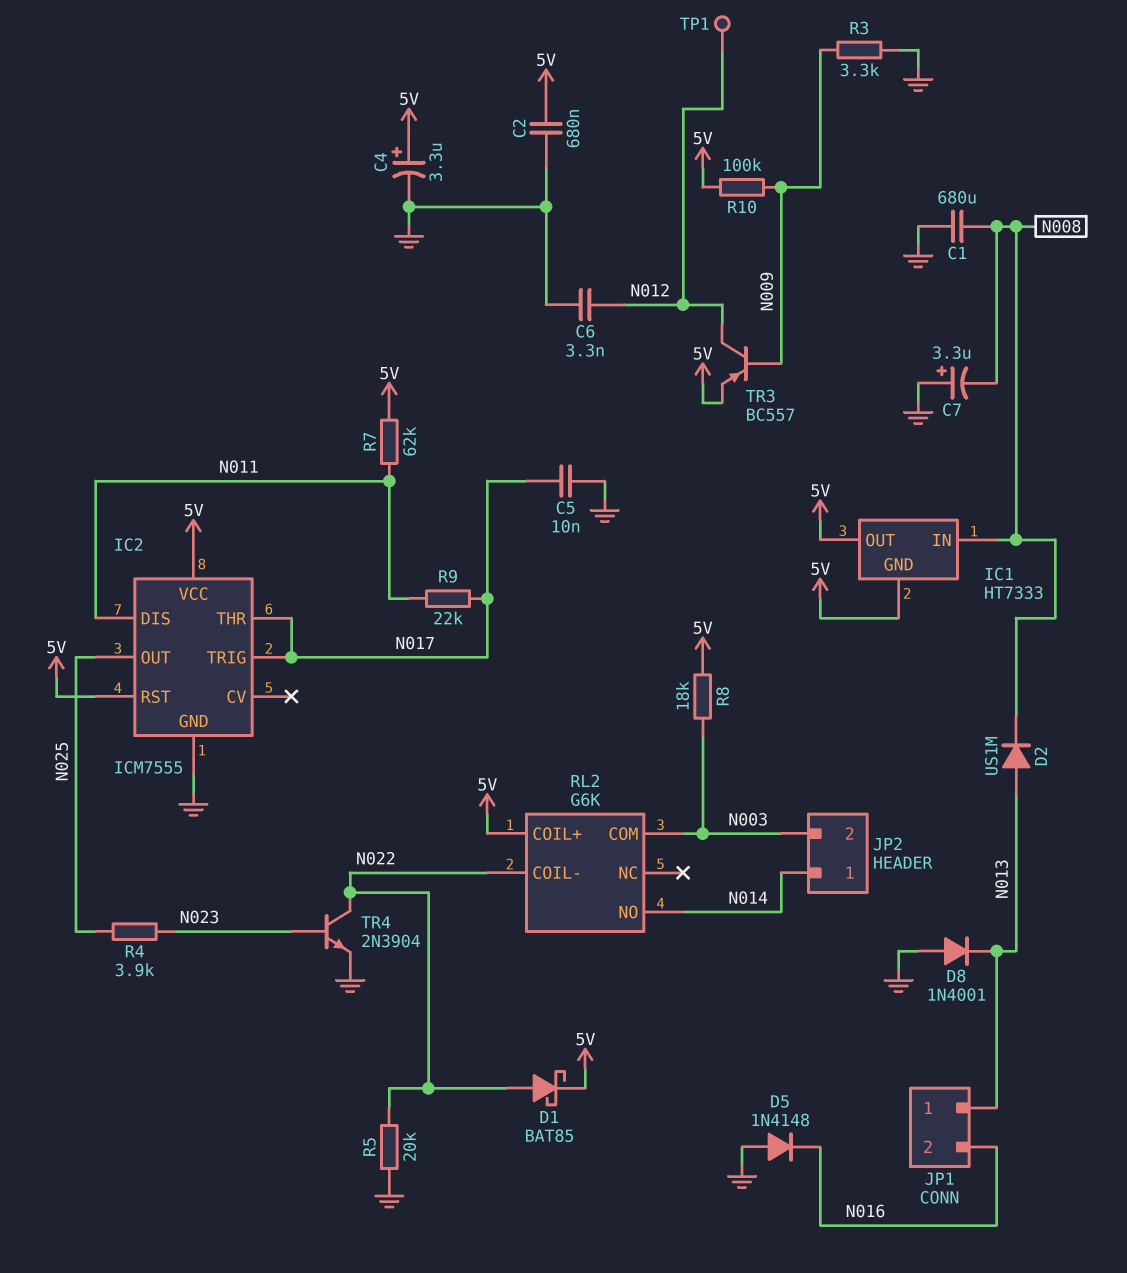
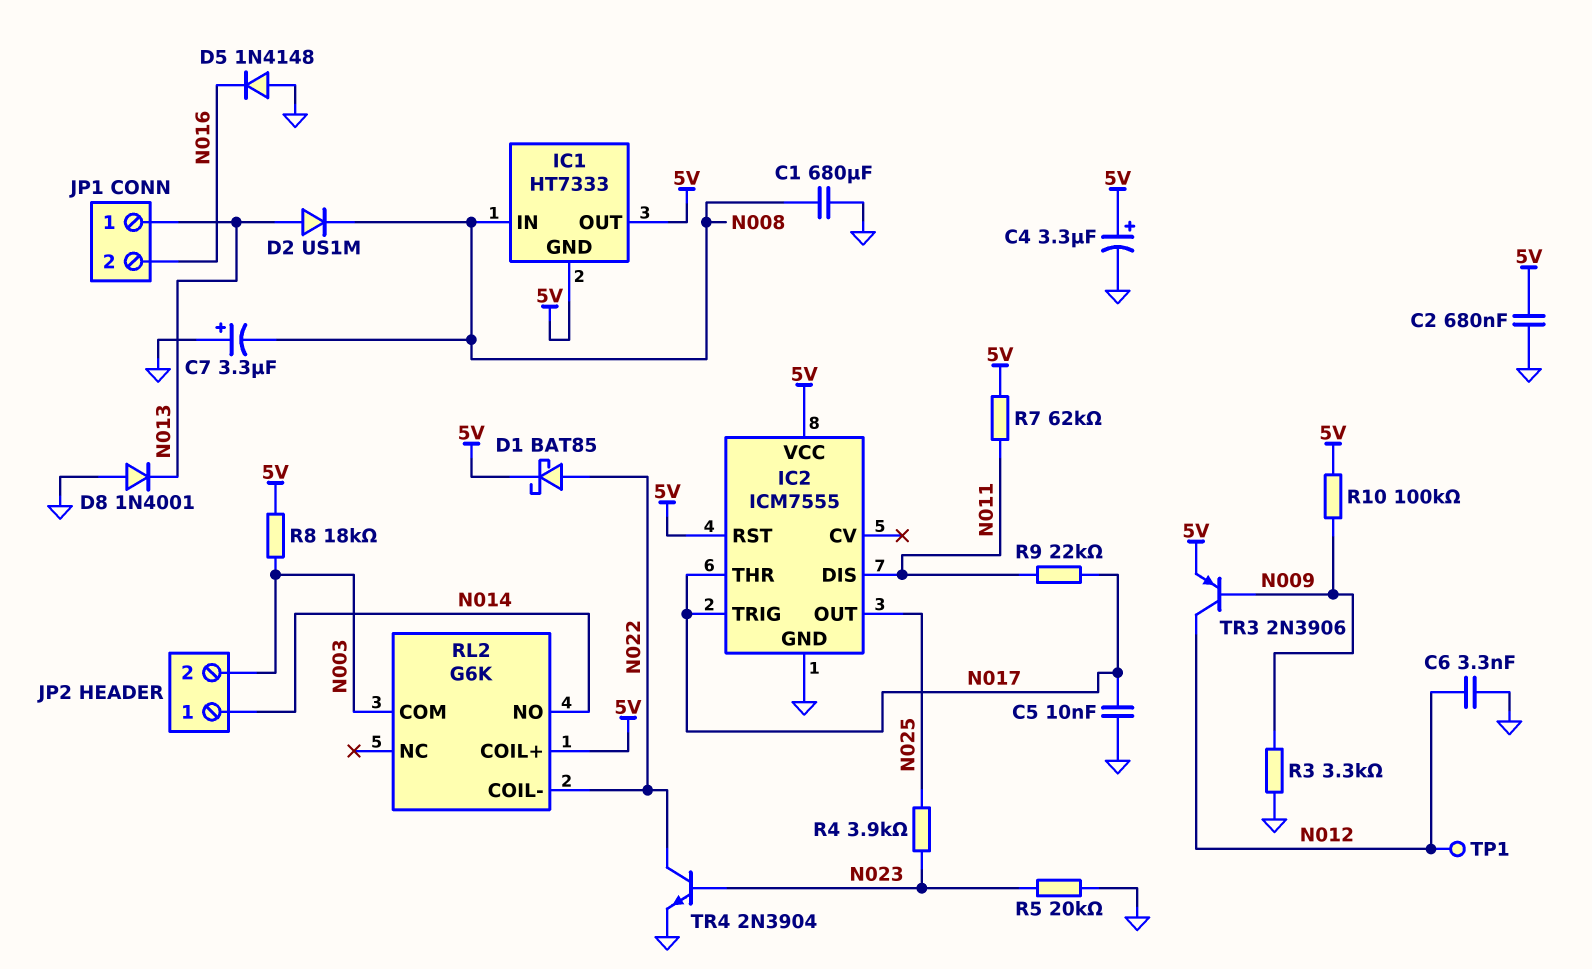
R5: 20k (GND, N022) -> 20k (GND, N023)
TR3: PNP BC557 (B N009, C N012, E 5V) -> PNP 2N3906 (B N009, C N012, E 5V)

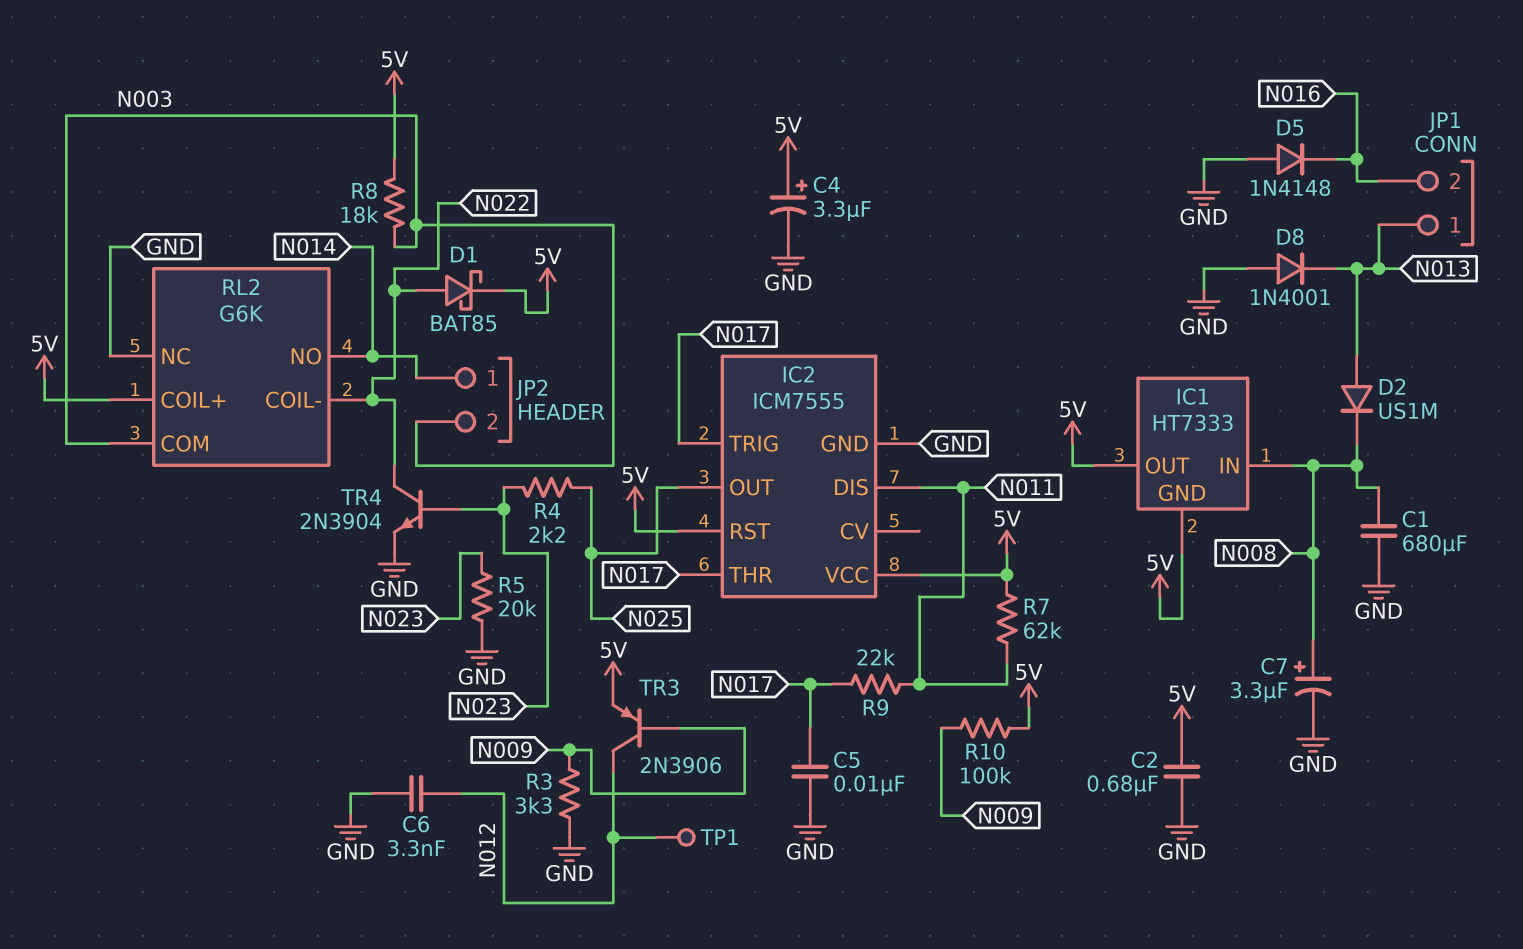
C7: 3.3uF (plus GND, minus N008) -> 3.3uF (plus N008, minus GND)
R4: 3.9k (N023, N025) -> 2.2k (N023, N025)
RL2 pin NC: none -> GND

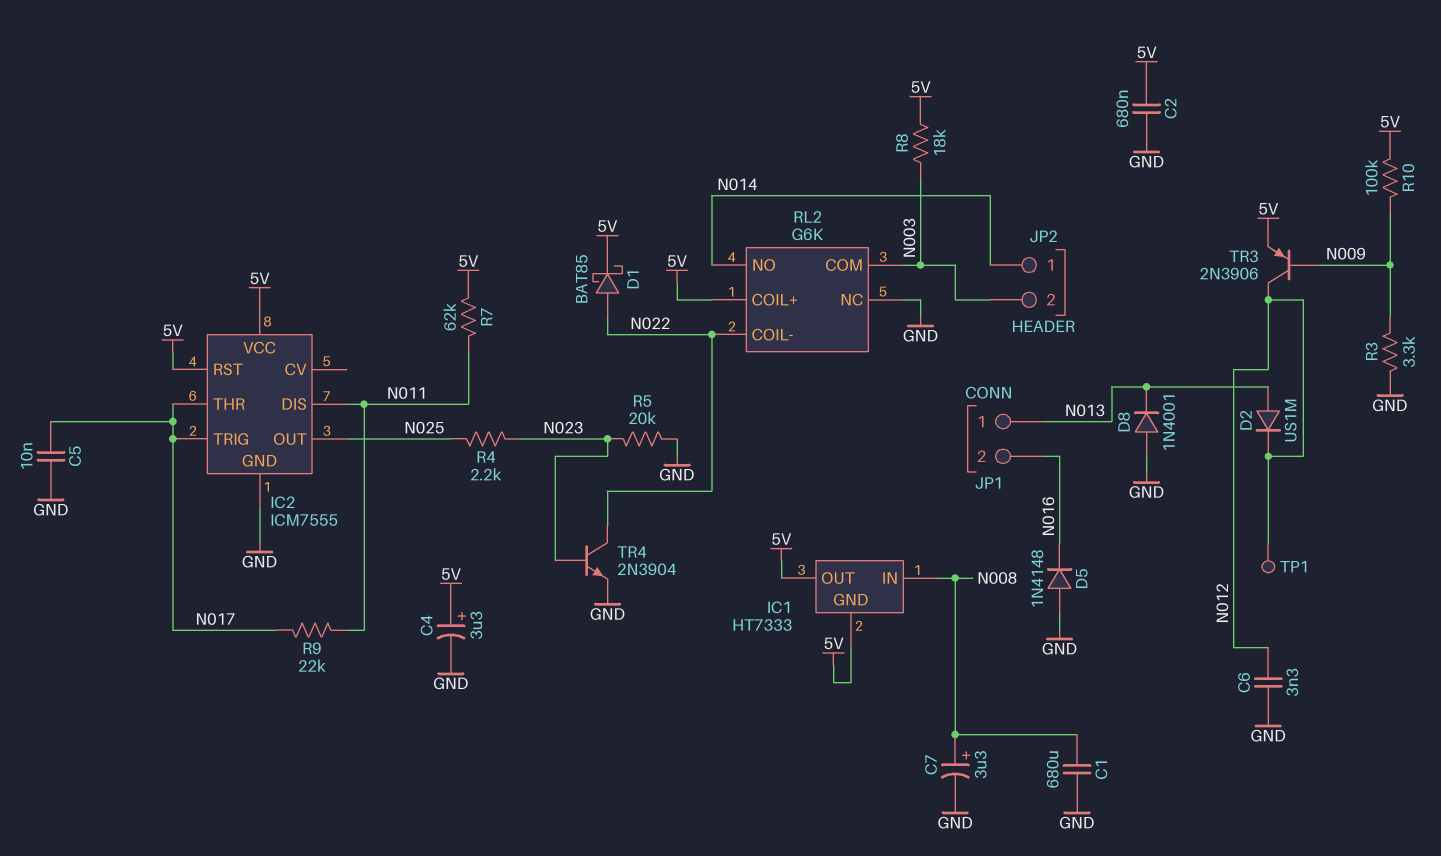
D2: diode US1M (A N013, K N008) -> diode US1M (A N013, K N012)

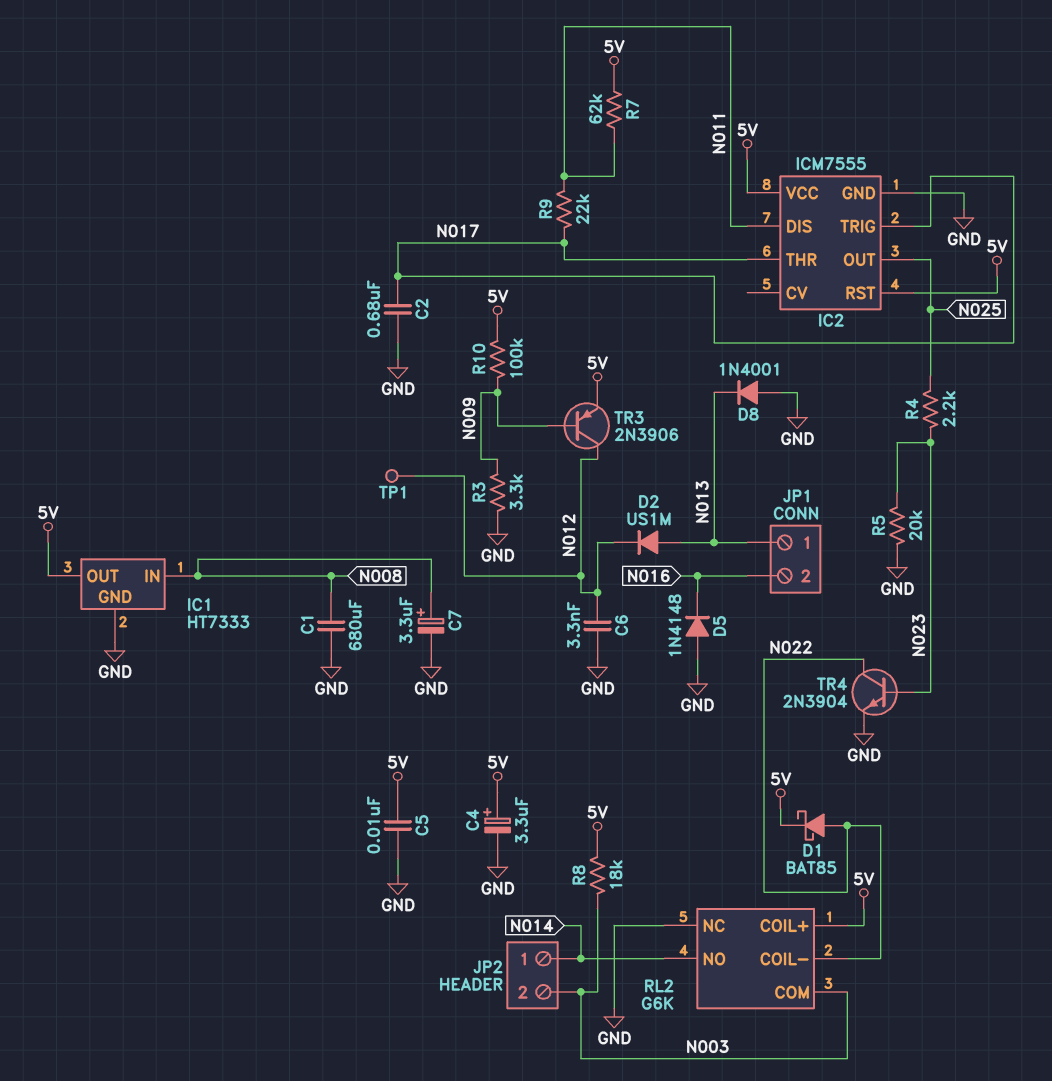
C2: 680nF (5V, GND) -> 680nF (GND, N017)
C5: 10nF (GND, N017) -> 10nF (5V, GND)
IC1 pin GND: 5V -> GND

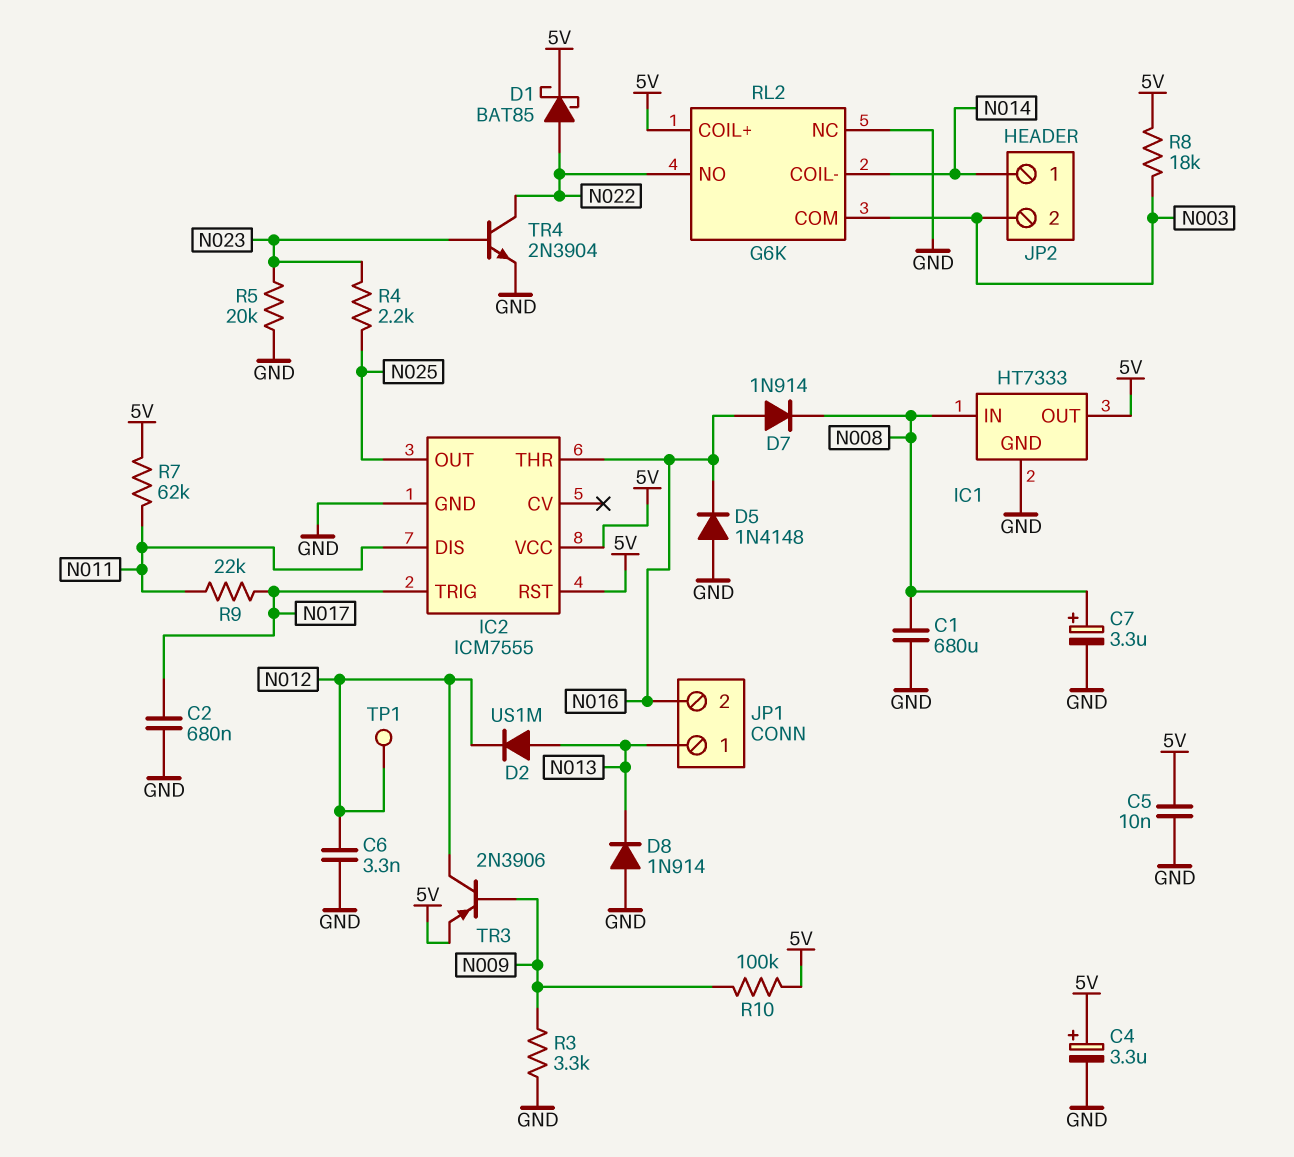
D7: none -> diode 1N914 (A N016, K N008)
D8: diode 1N4001 (A GND, K N013) -> diode 1N914 (A GND, K N013)
IC2 pin THR: N017 -> N016
RL2 pin COIL-: N022 -> N014
RL2 pin NO: N014 -> N022

